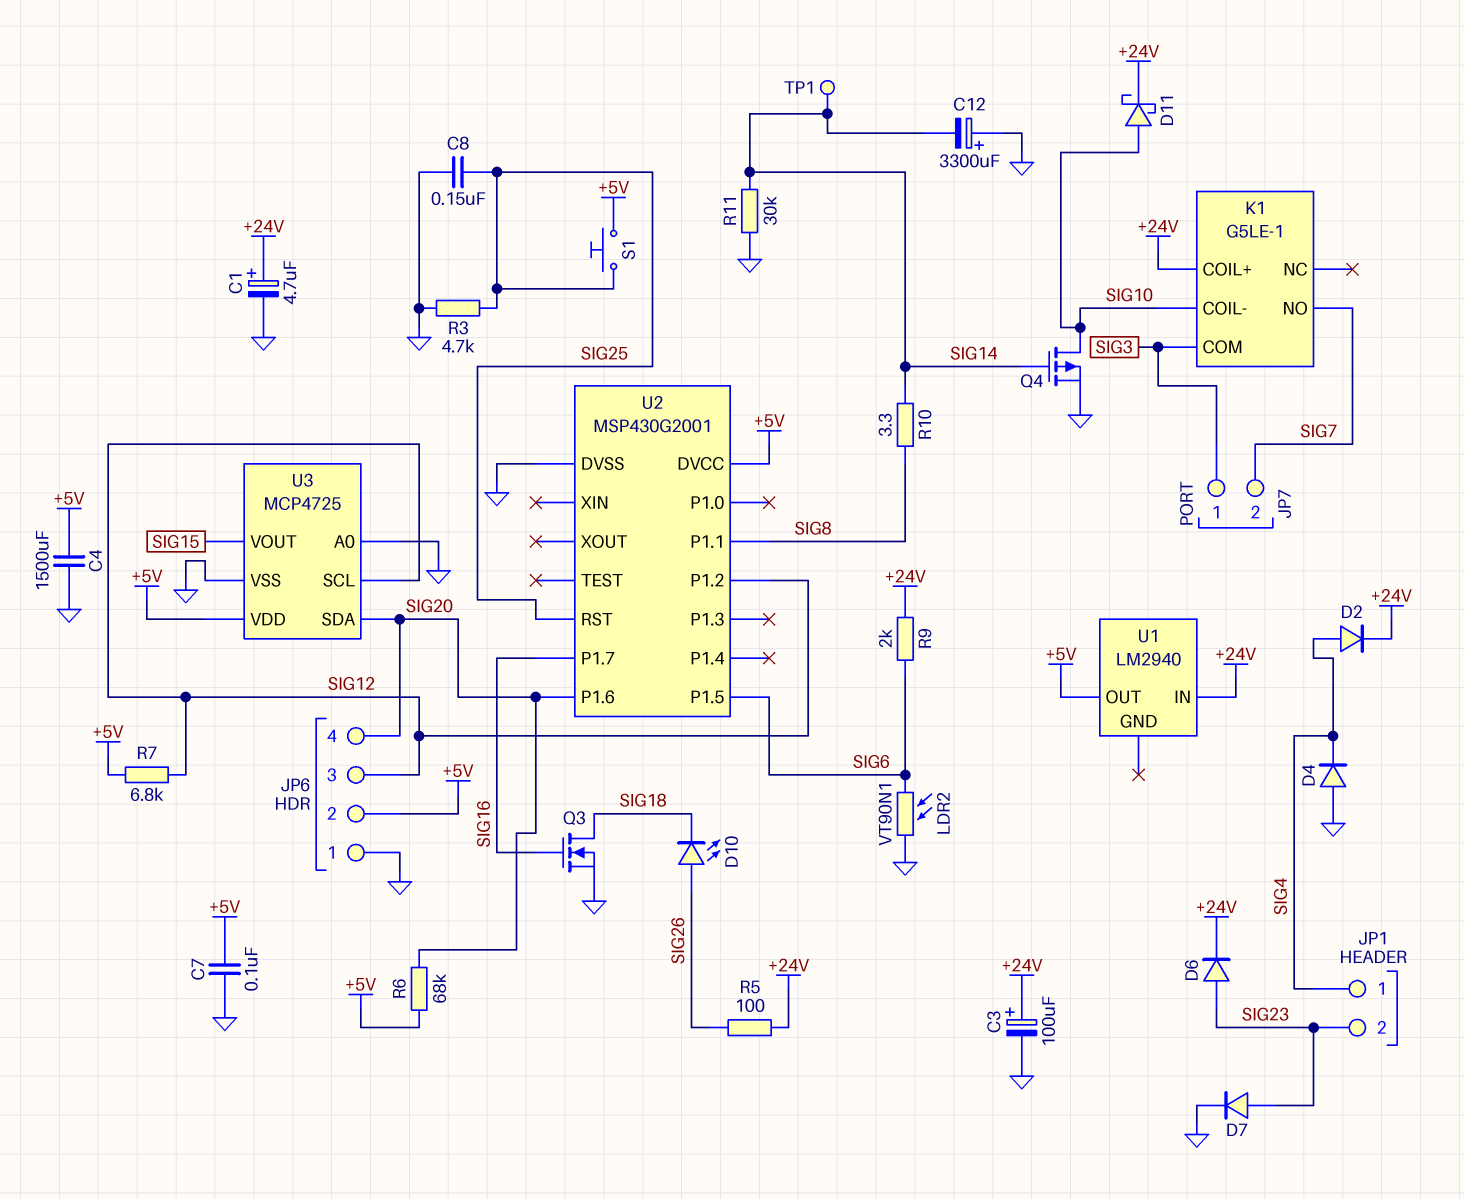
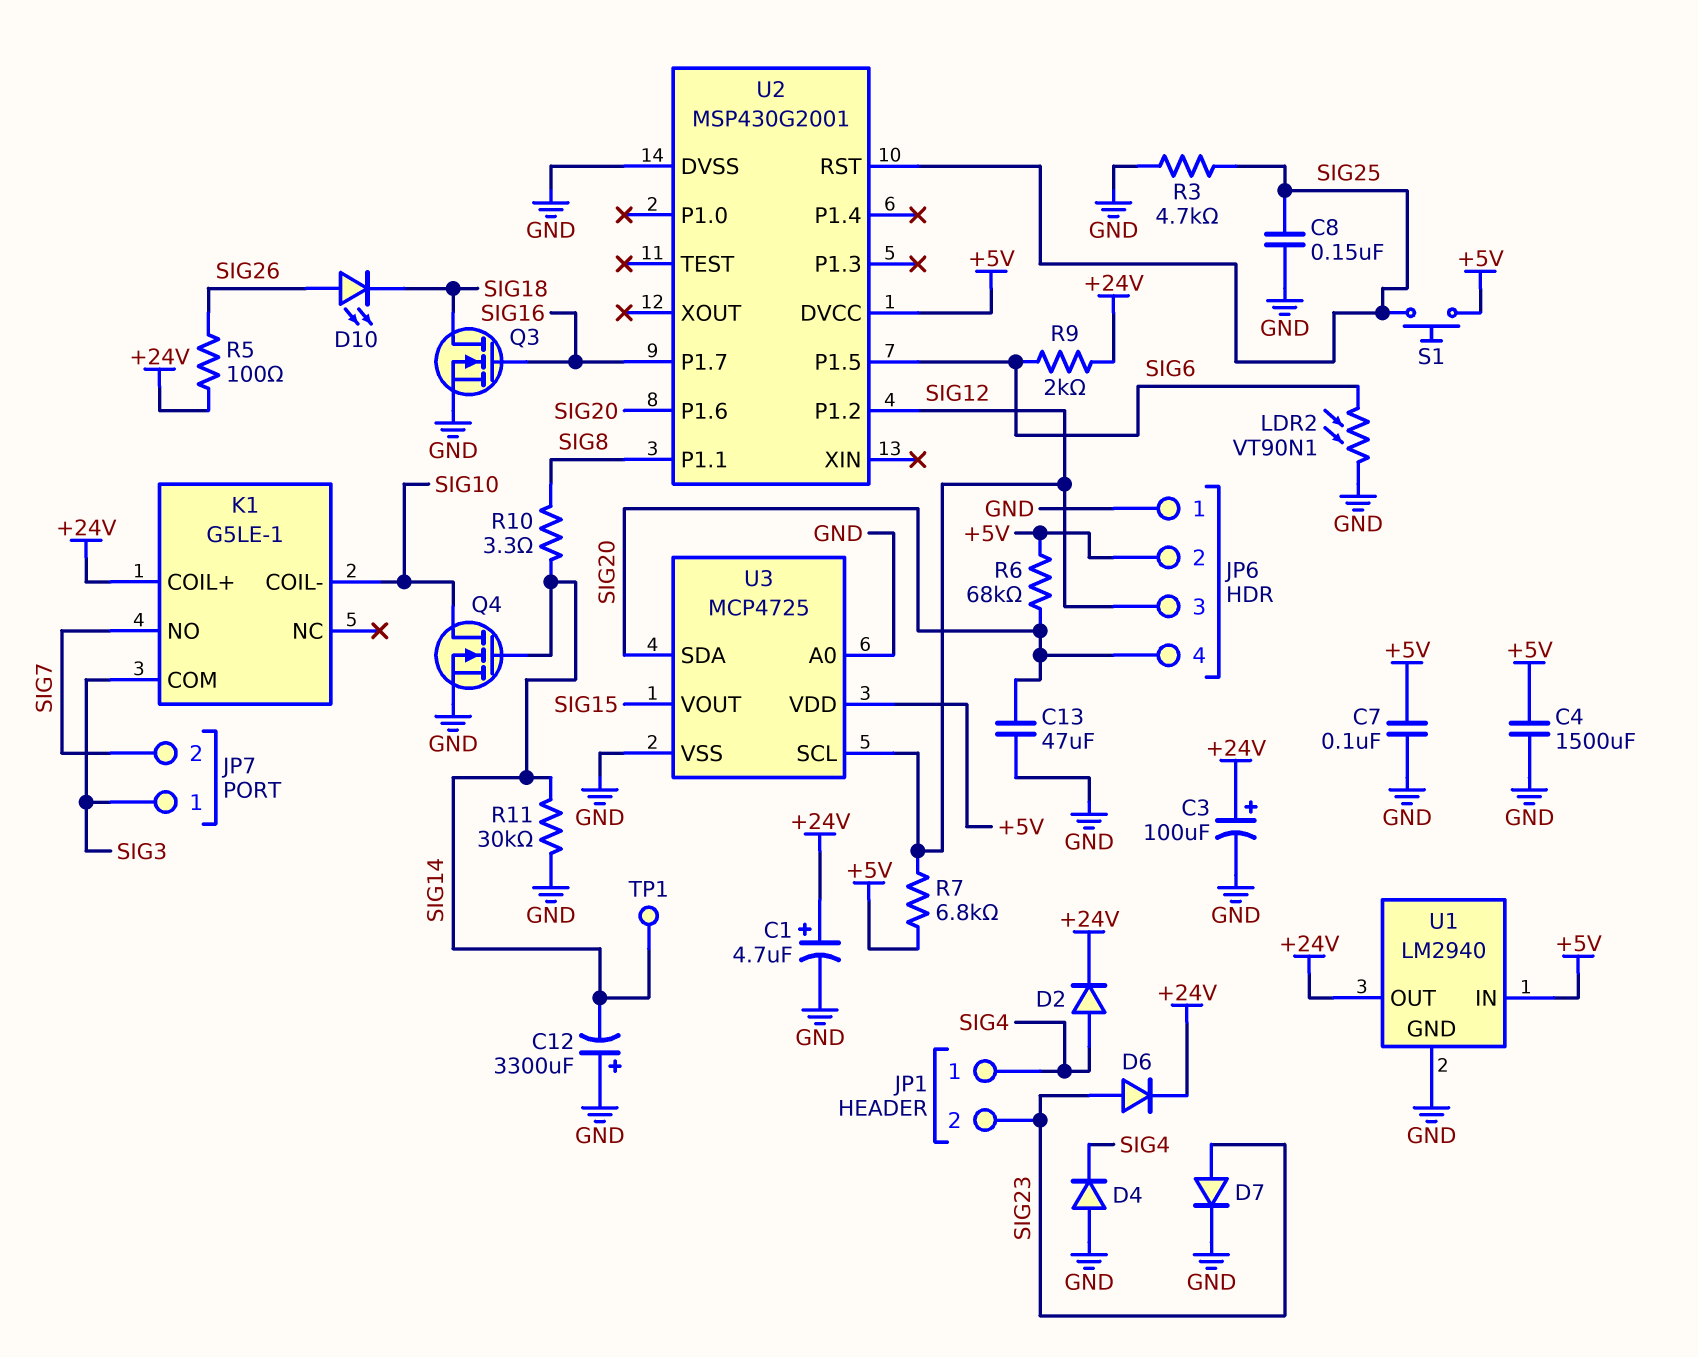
C13: none -> 47uF (GND, SIG20)
D11: schottky (A SIG10, K +24V) -> none
Q4: PMOS (G SIG14, D SIG10, S GND) -> NMOS (G SIG14, D SIG10, S GND)
U1 pin GND: none -> GND
U1 pin IN: +24V -> +5V
U1 pin OUT: +5V -> +24V

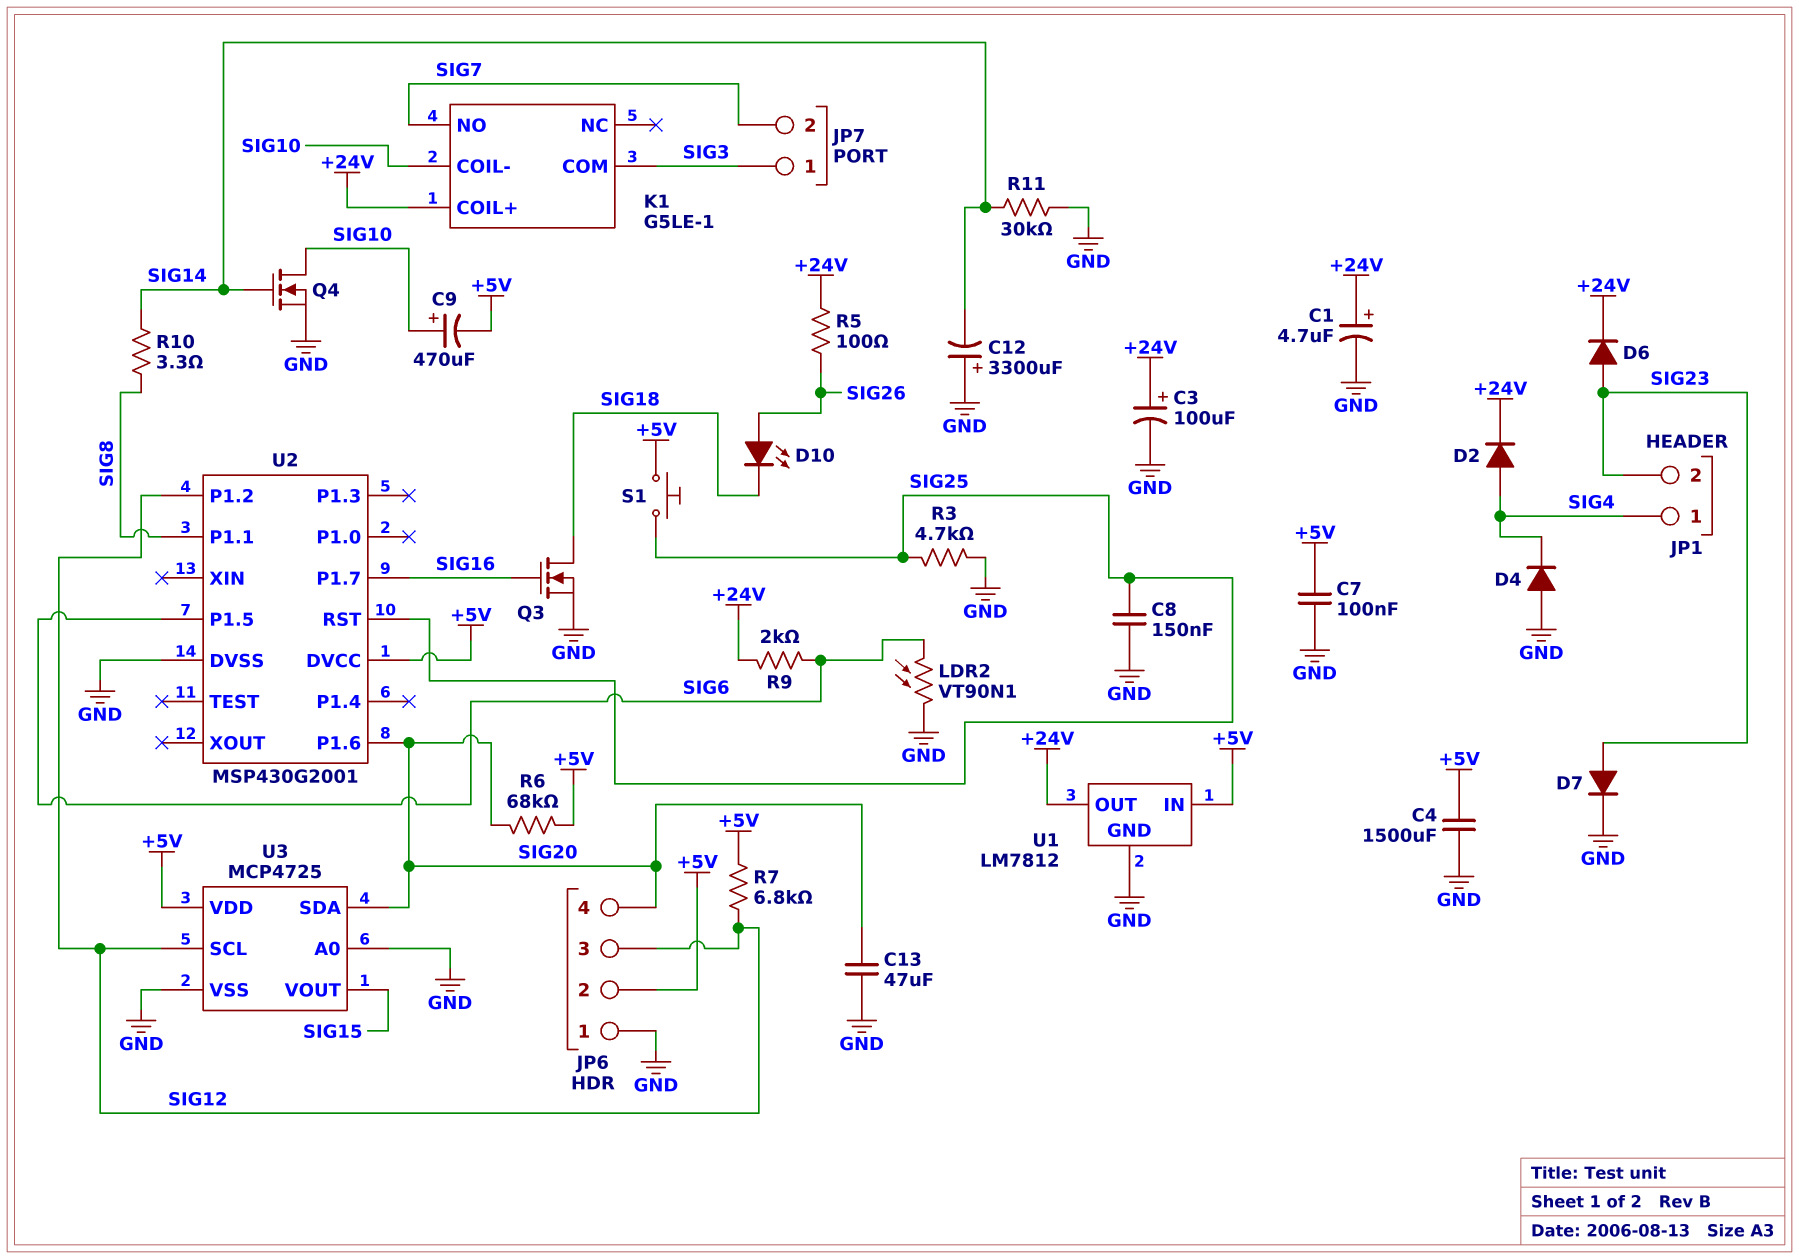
C9: none -> 470uF (plus SIG10, minus +5V)
TP1: test point (SIG14) -> none
U1: LM2940 -> LM7812

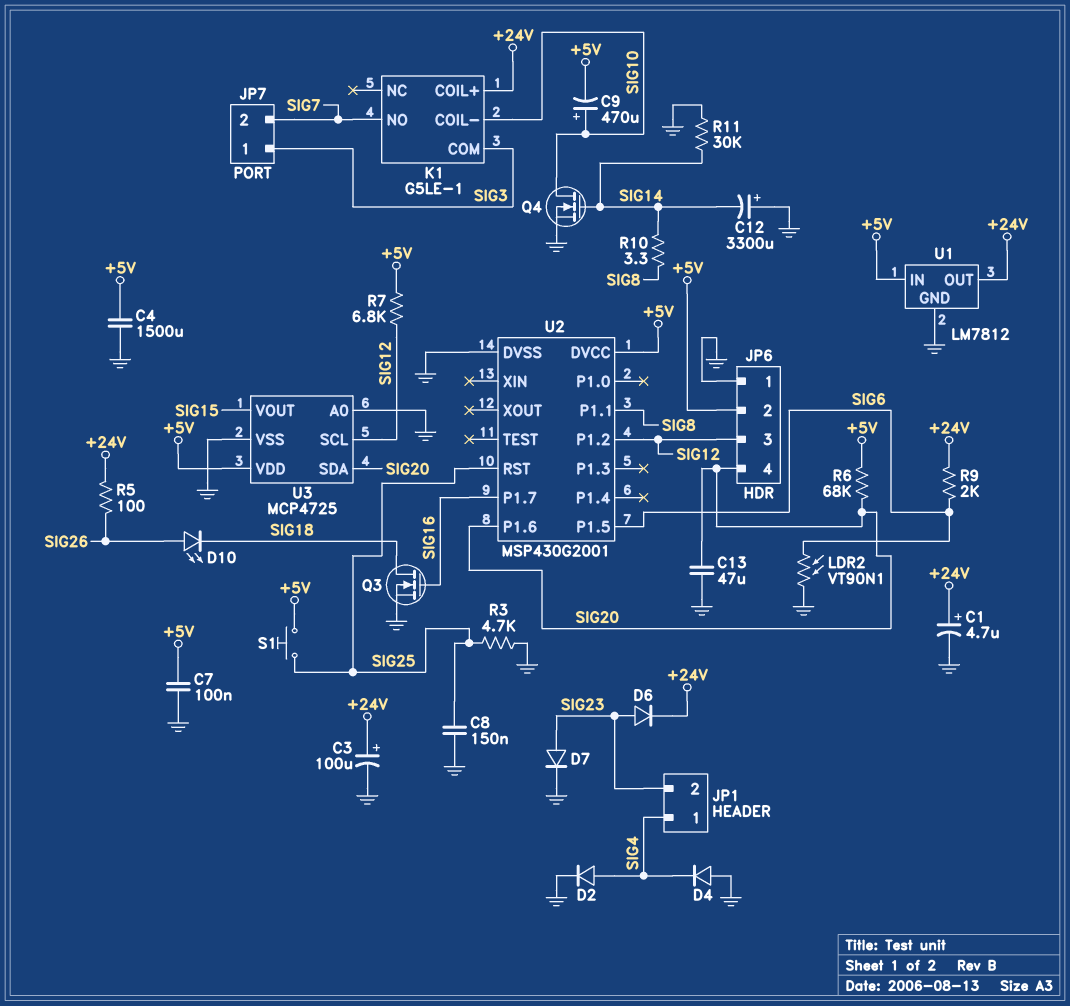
D2: diode (A SIG4, K +24V) -> diode (A SIG4, K GND)

